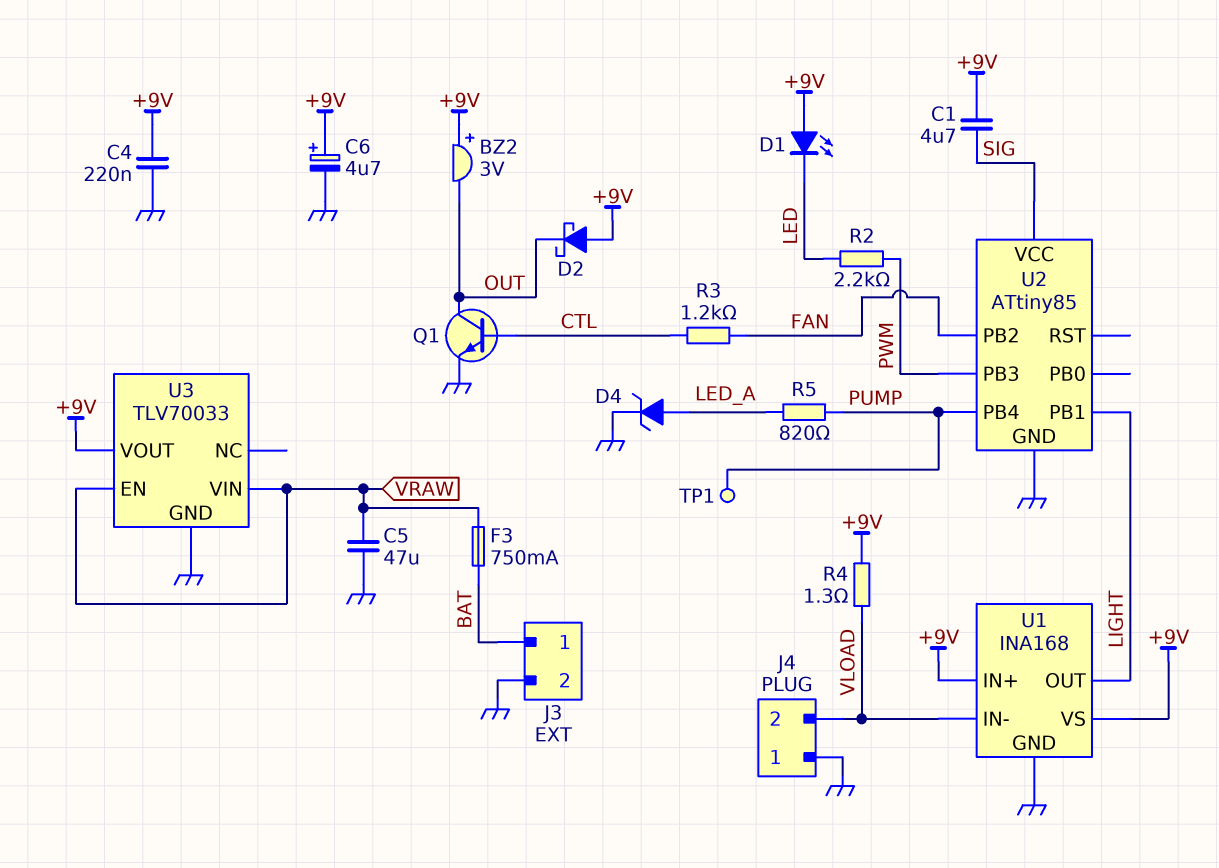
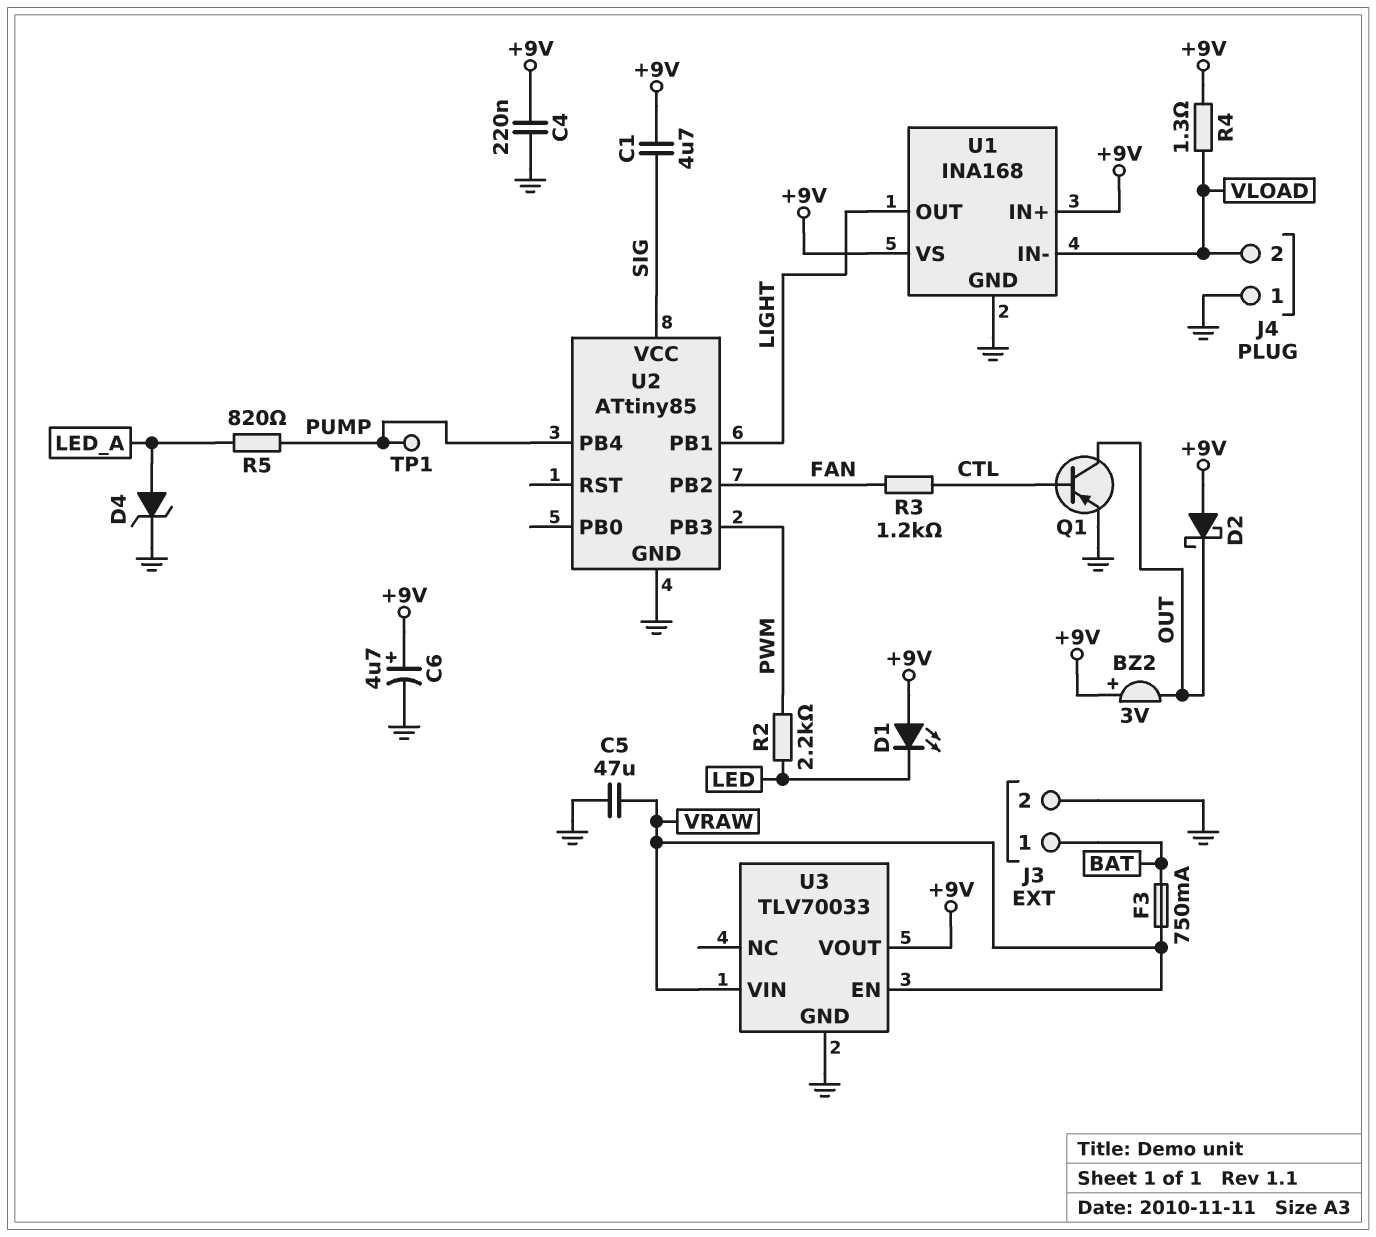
Q1: NPN (B CTL, C OUT, E GND) -> PNP (B CTL, C OUT, E GND)

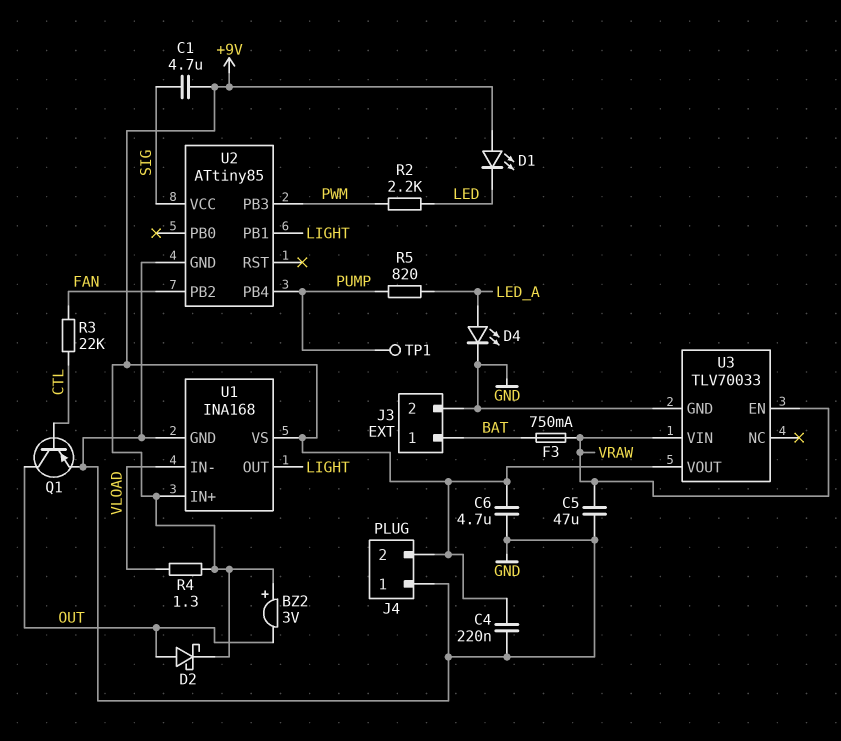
C6: 4.7uF (plus +9V, minus GND) -> 4.7uF (+9V, GND)
D2: schottky (A +9V, K OUT) -> schottky (A OUT, K +9V)
D4: zener (A LED_A, K GND) -> LED (A LED_A, K GND)
J4 pin 2: VLOAD -> +9V
R3: 1.2k (CTL, FAN) -> 22k (CTL, FAN)

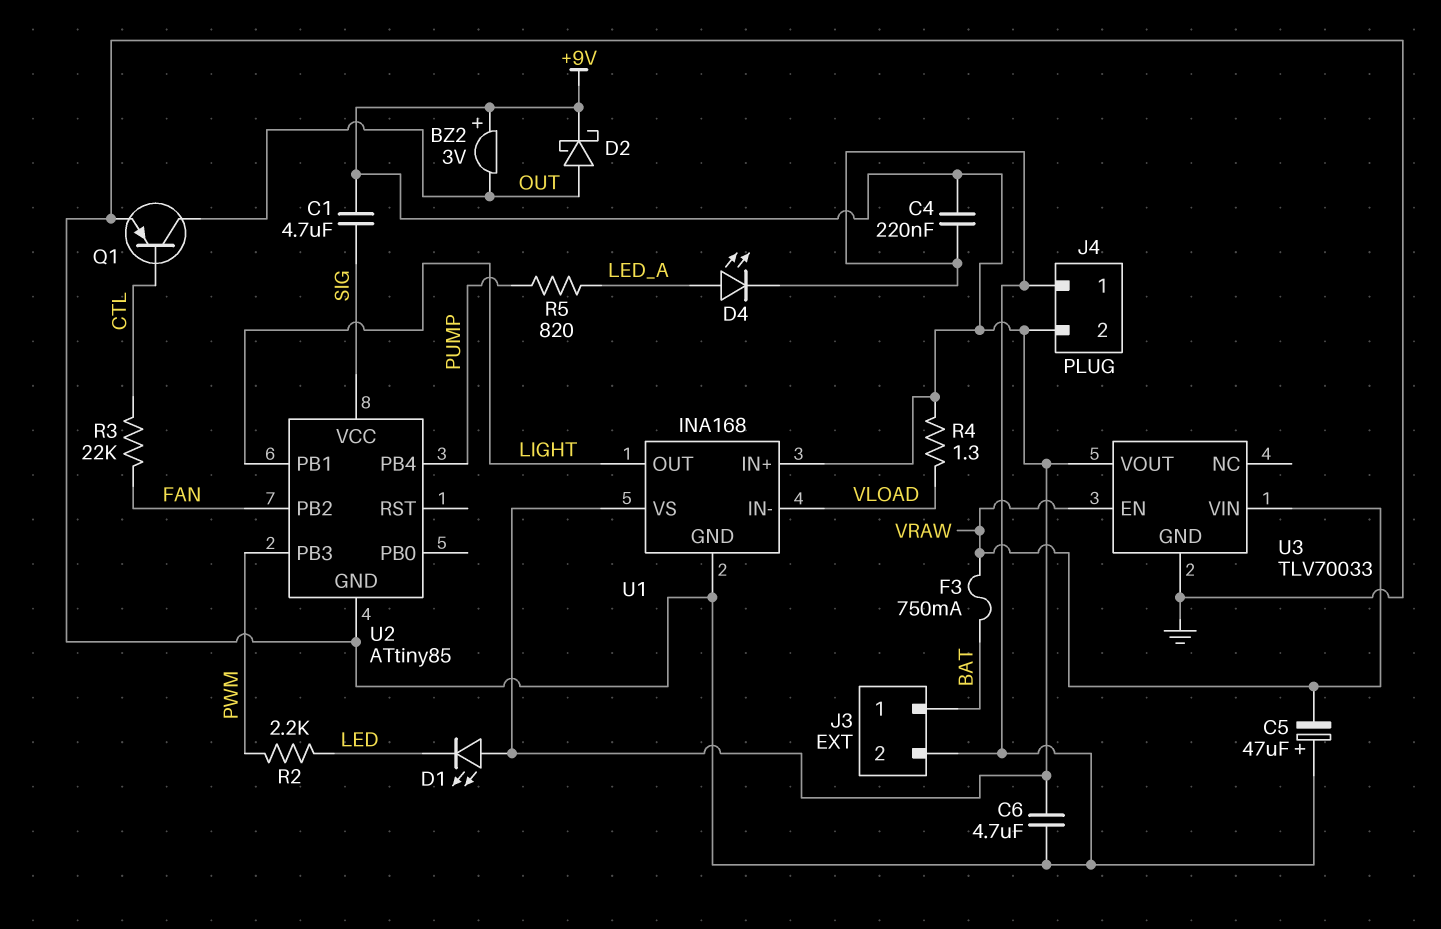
C5: 47uF (GND, VRAW) -> 47uF (plus GND, minus VRAW)
TP1: test point (PUMP) -> none

